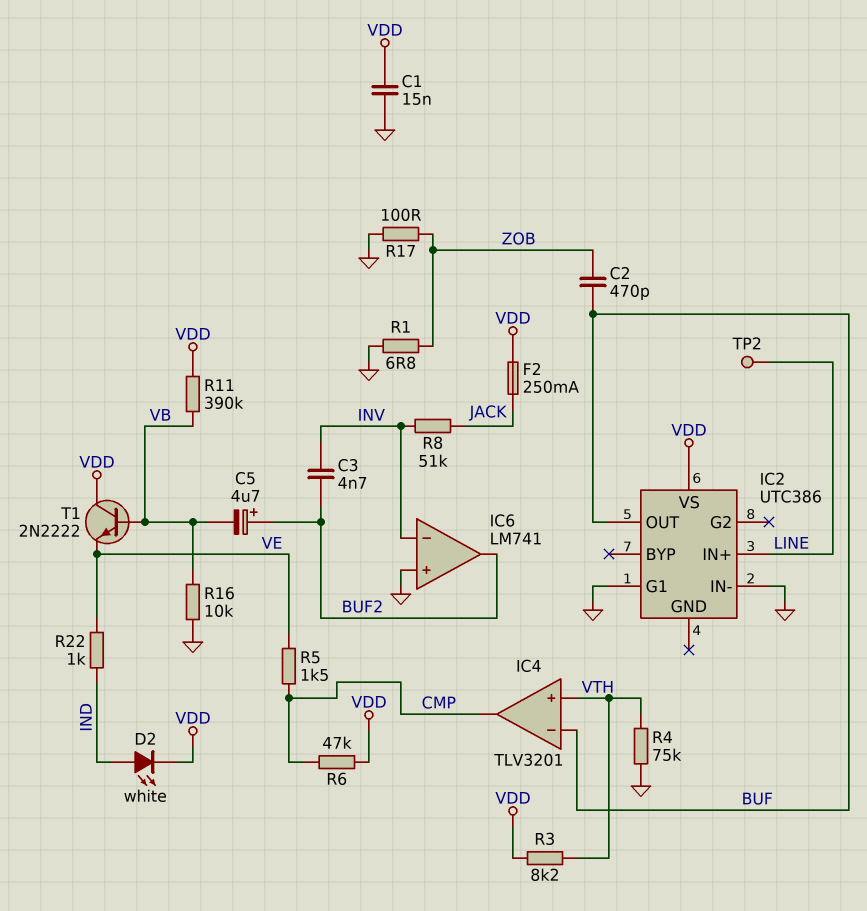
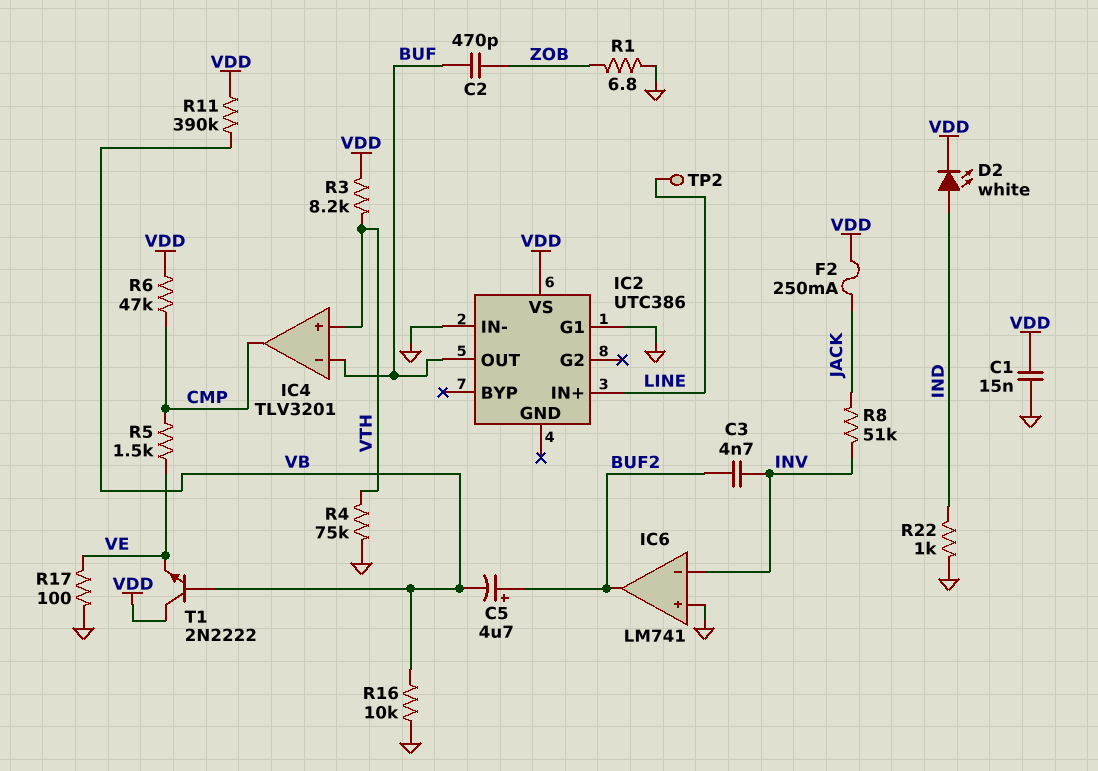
R17: 100 (GND, ZOB) -> 100 (GND, VE)
R22: 1k (IND, VE) -> 1k (GND, IND)

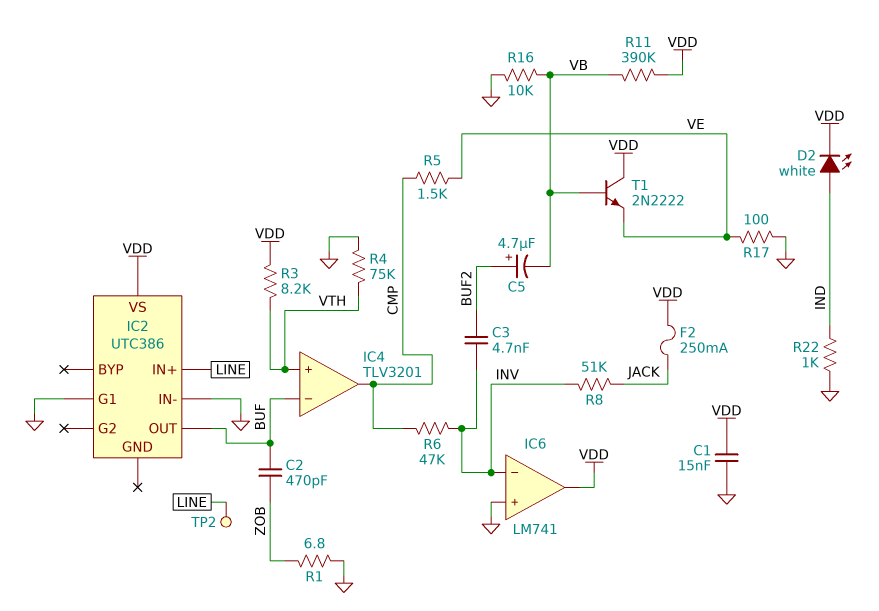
IC6 pin out: BUF2 -> VDD
R6: 47k (CMP, VDD) -> 47k (CMP, INV)

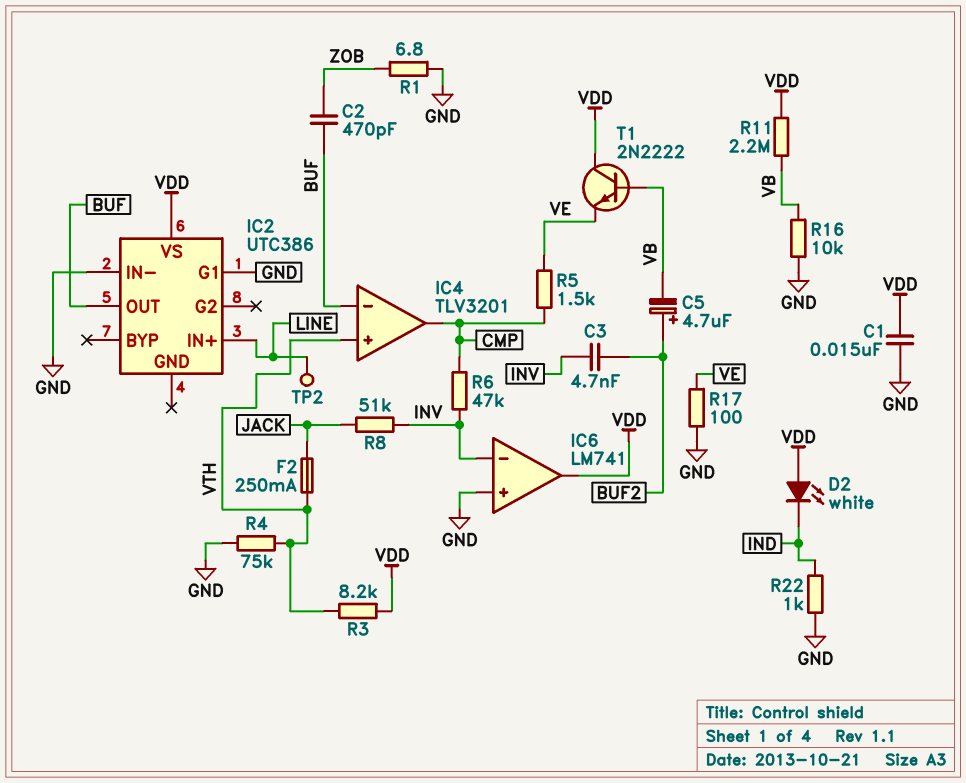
D2: LED white (A IND, K VDD) -> LED white (A VDD, K IND)
F2: 250mA (JACK, VDD) -> 250mA (JACK, VTH)
R11: 390k (VB, VDD) -> 2.2M (VB, VDD)

